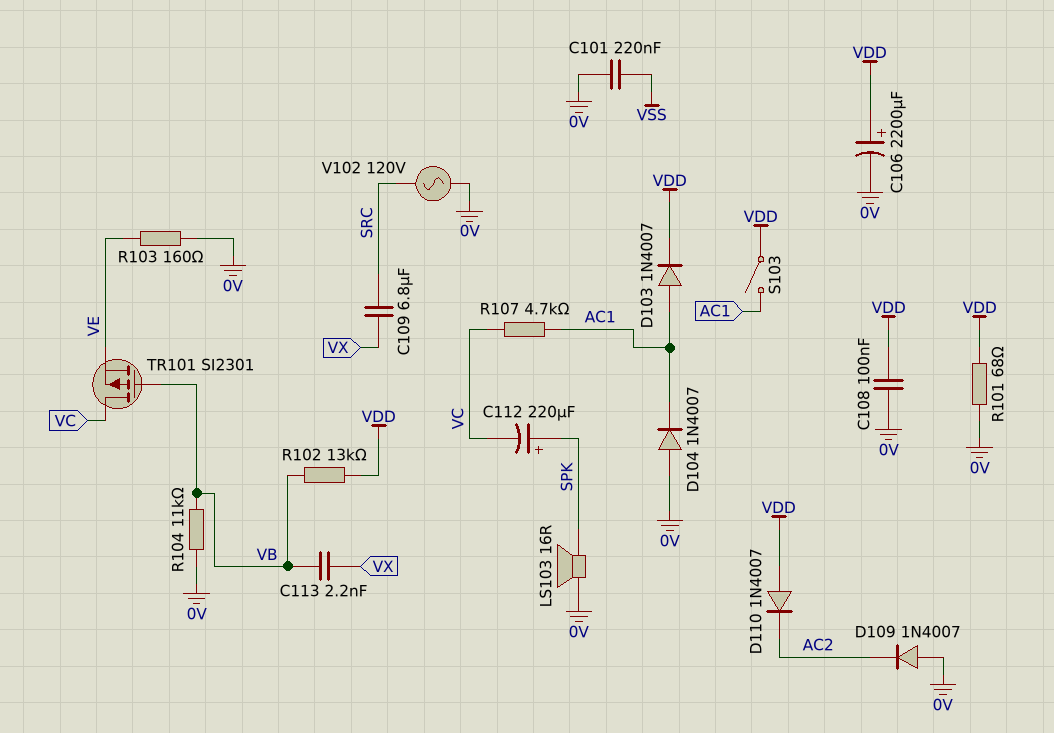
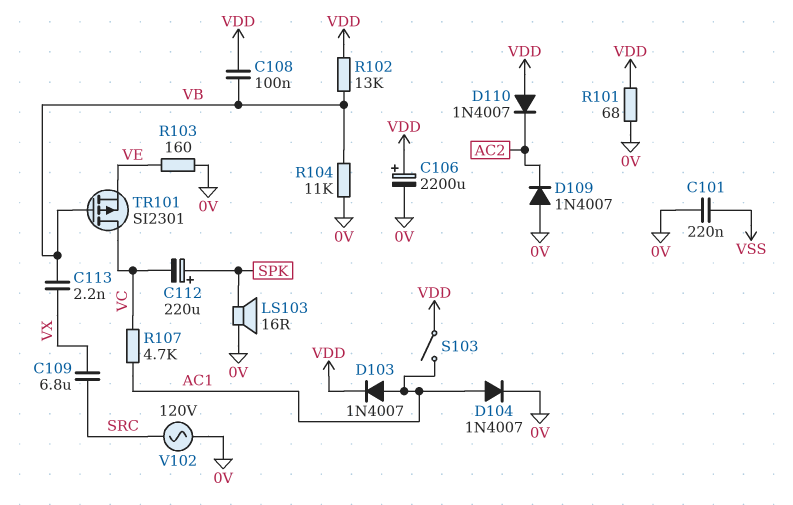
C108: 100nF (0V, VDD) -> 100nF (VB, VDD)
D104: diode 1N4007 (A 0V, K AC1) -> diode 1N4007 (A AC1, K 0V)

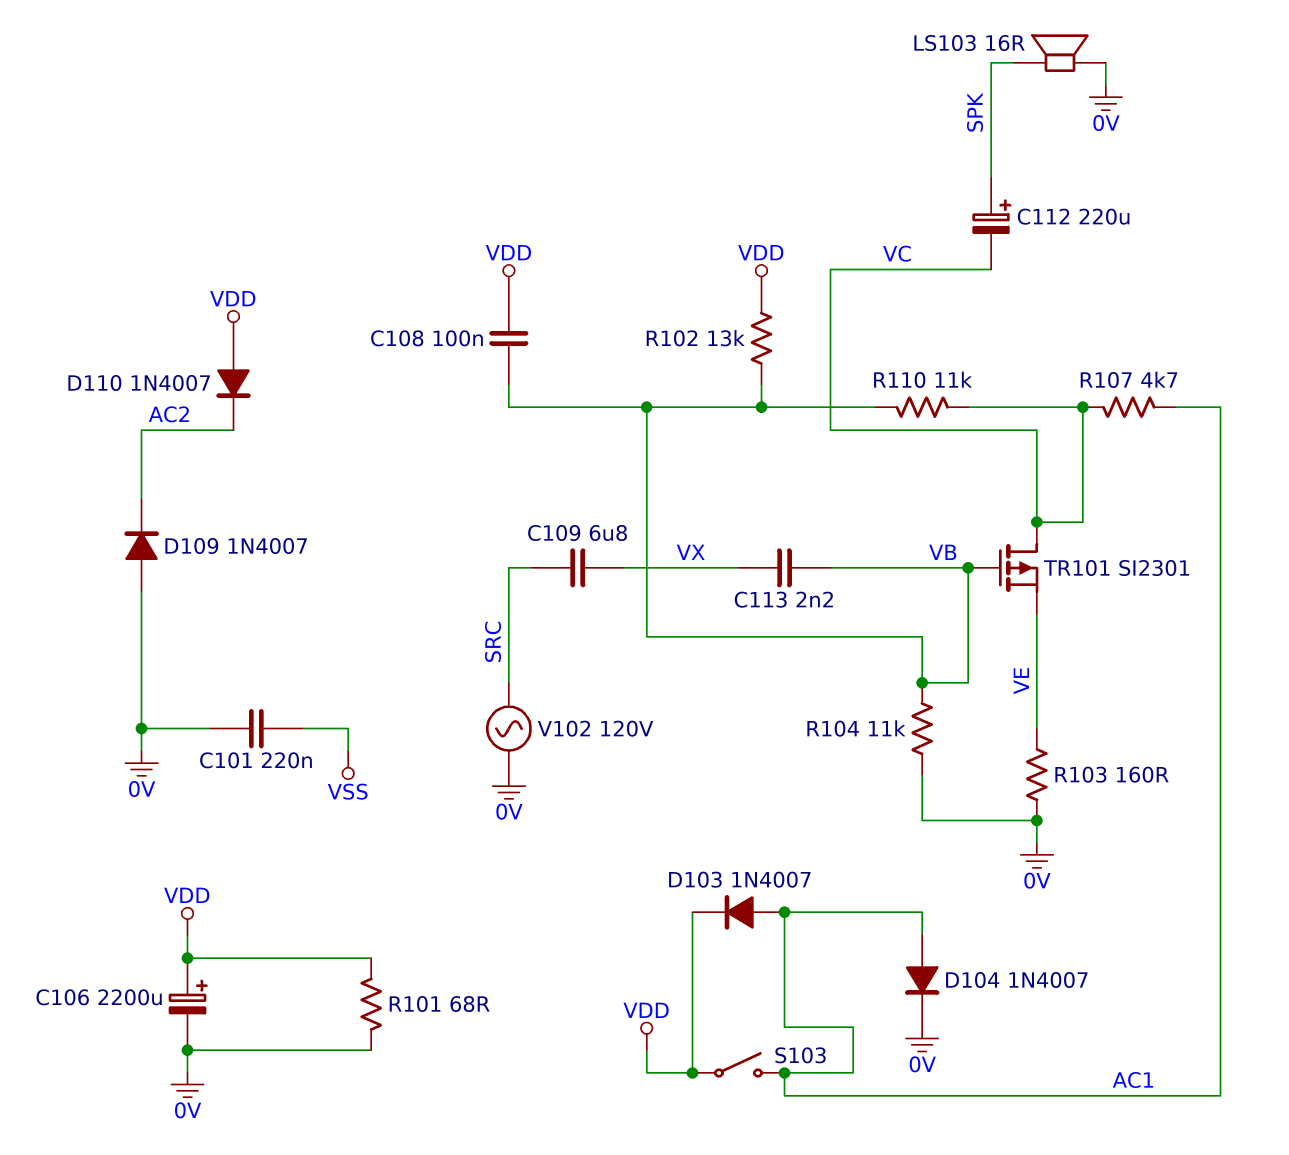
R110: none -> 11k (VB, VC)

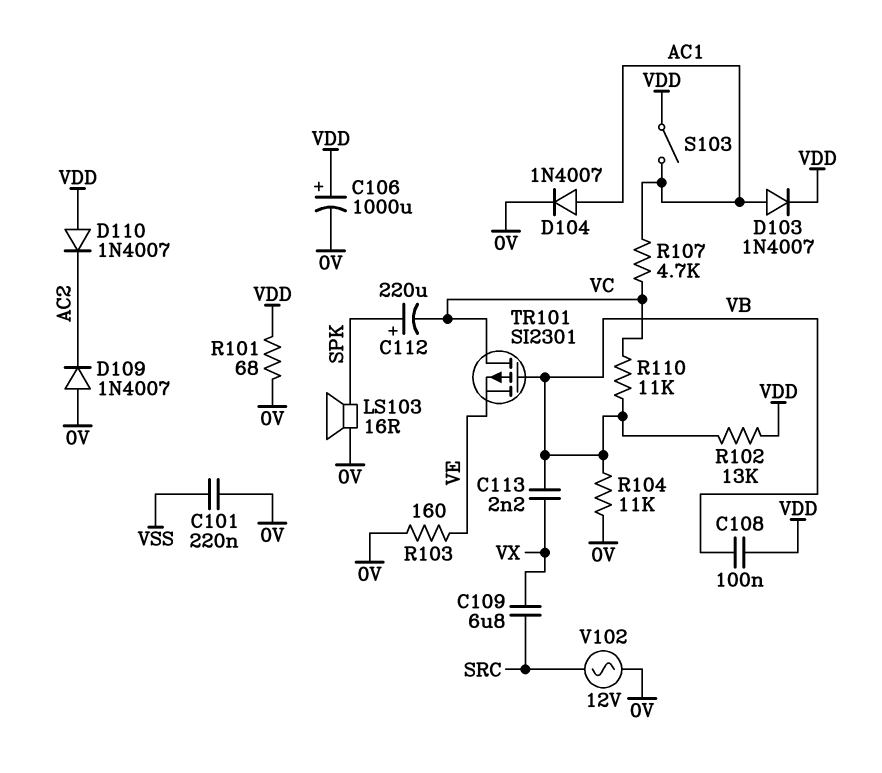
C106: 2200uF (plus VDD, minus 0V) -> 1000uF (plus VDD, minus 0V)
V102: AC 120V (0V, SRC) -> AC 12V (0V, SRC)

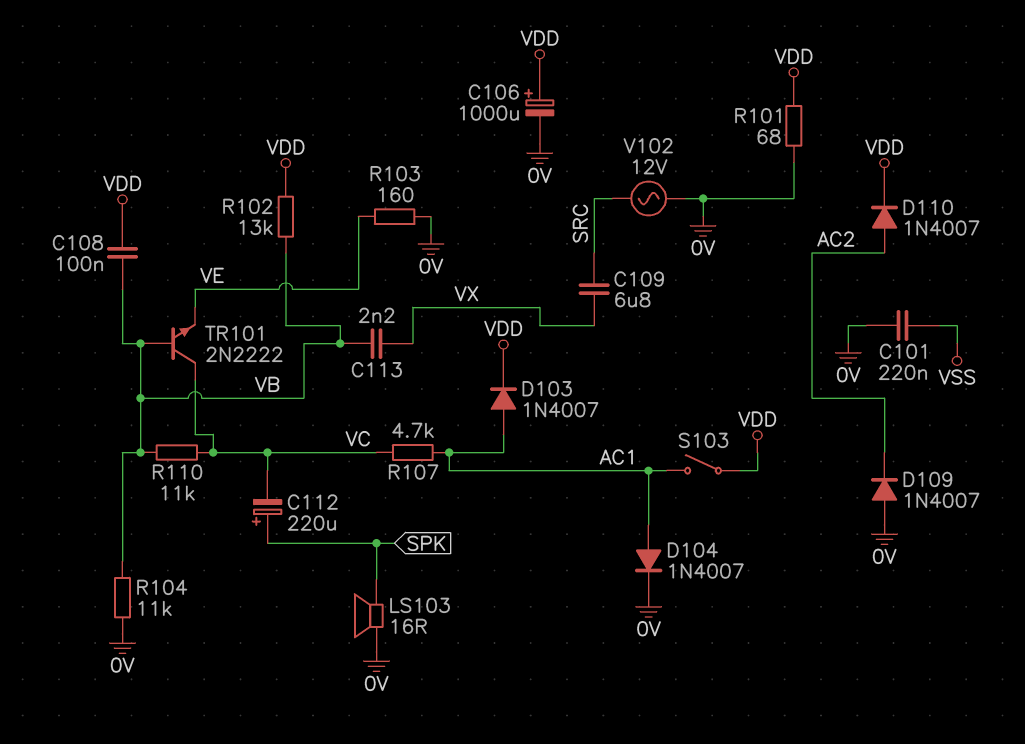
D110: diode 1N4007 (A VDD, K AC2) -> diode 1N4007 (A AC2, K VDD)
TR101: PMOS SI2301 (G VB, D VC, S VE) -> NPN 2N2222 (B VB, C VC, E VE)

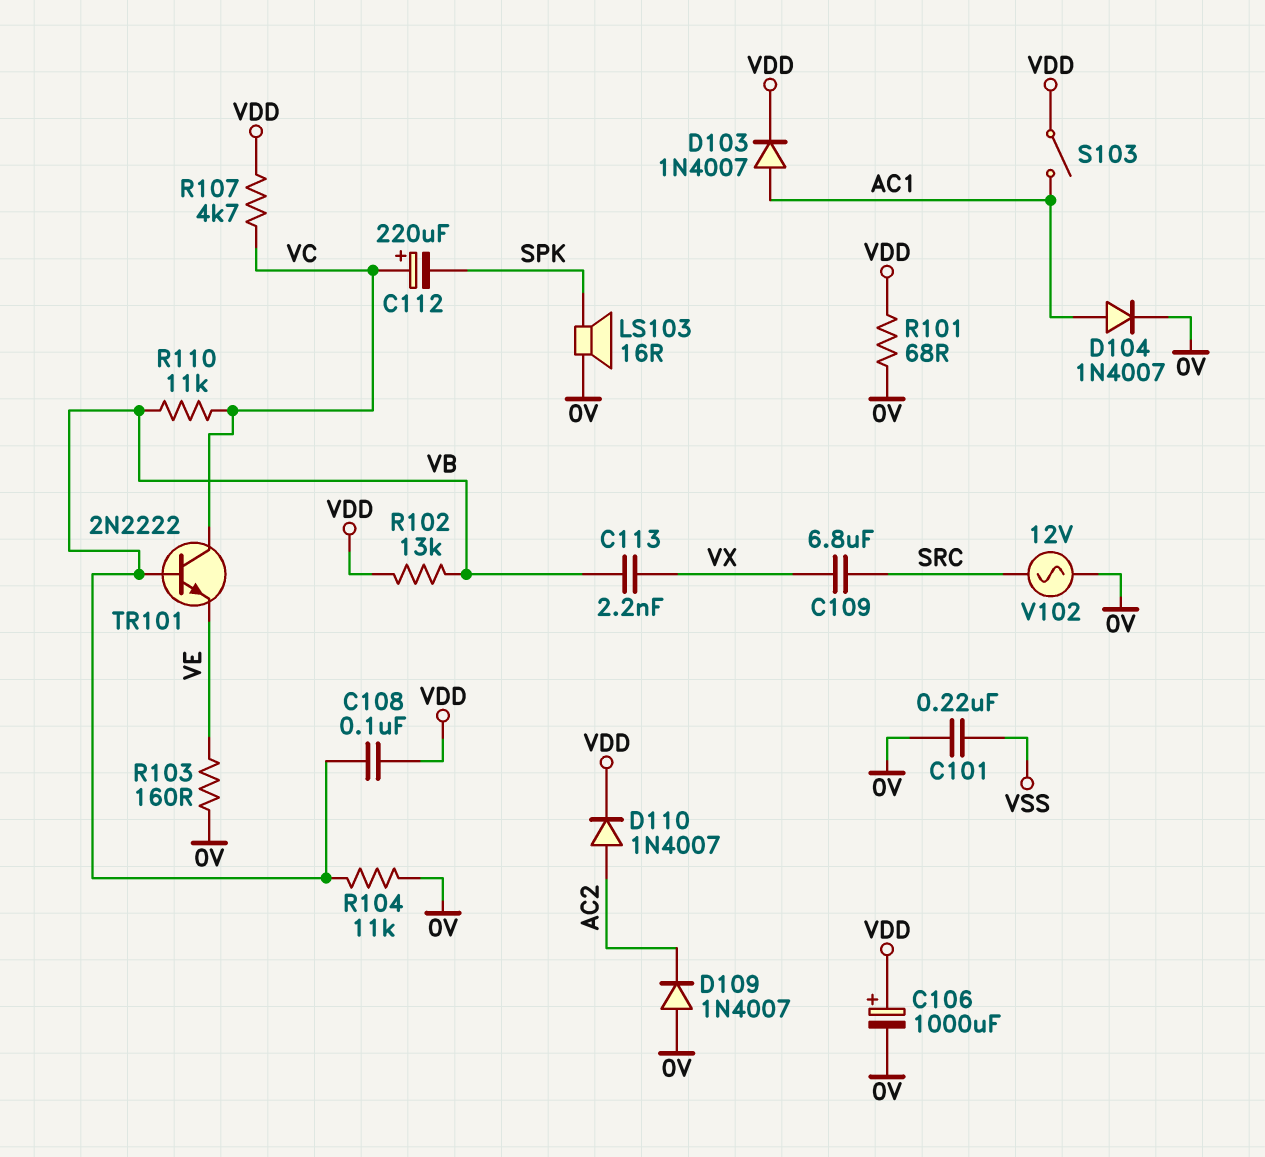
C112: 220uF (plus SPK, minus VC) -> 220uF (plus VC, minus SPK)
R107: 4.7k (AC1, VC) -> 4.7k (VC, VDD)

